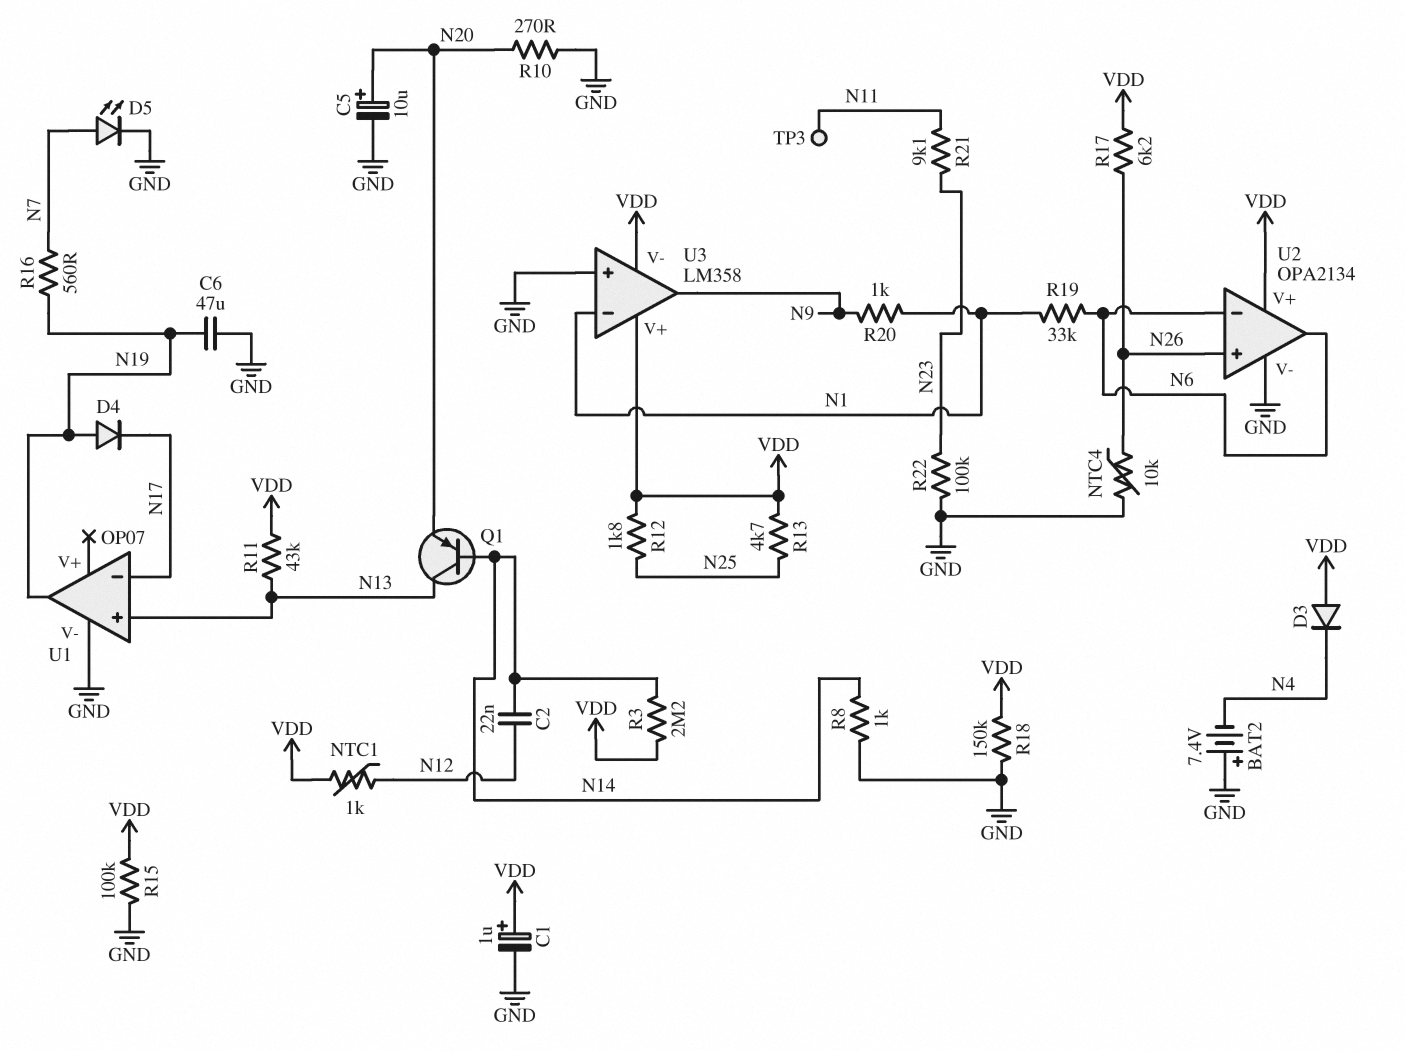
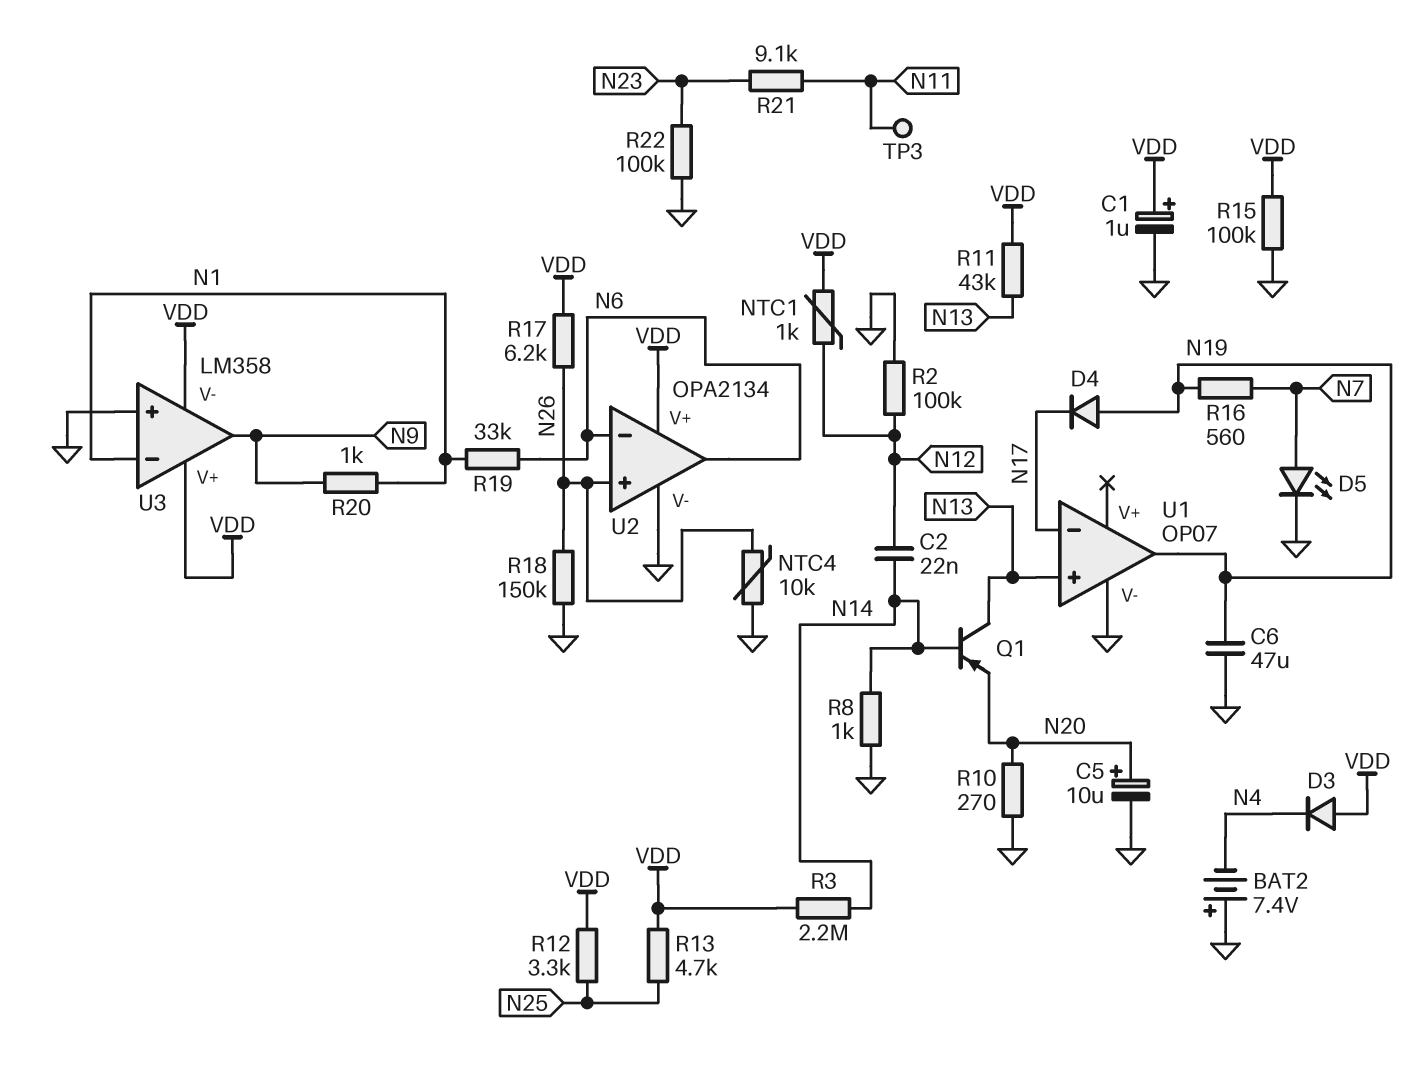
R2: none -> 100k (GND, N12)
R12: 1.8k (N25, VDD) -> 3.3k (N25, VDD)
R18: 150k (GND, VDD) -> 150k (GND, N26)

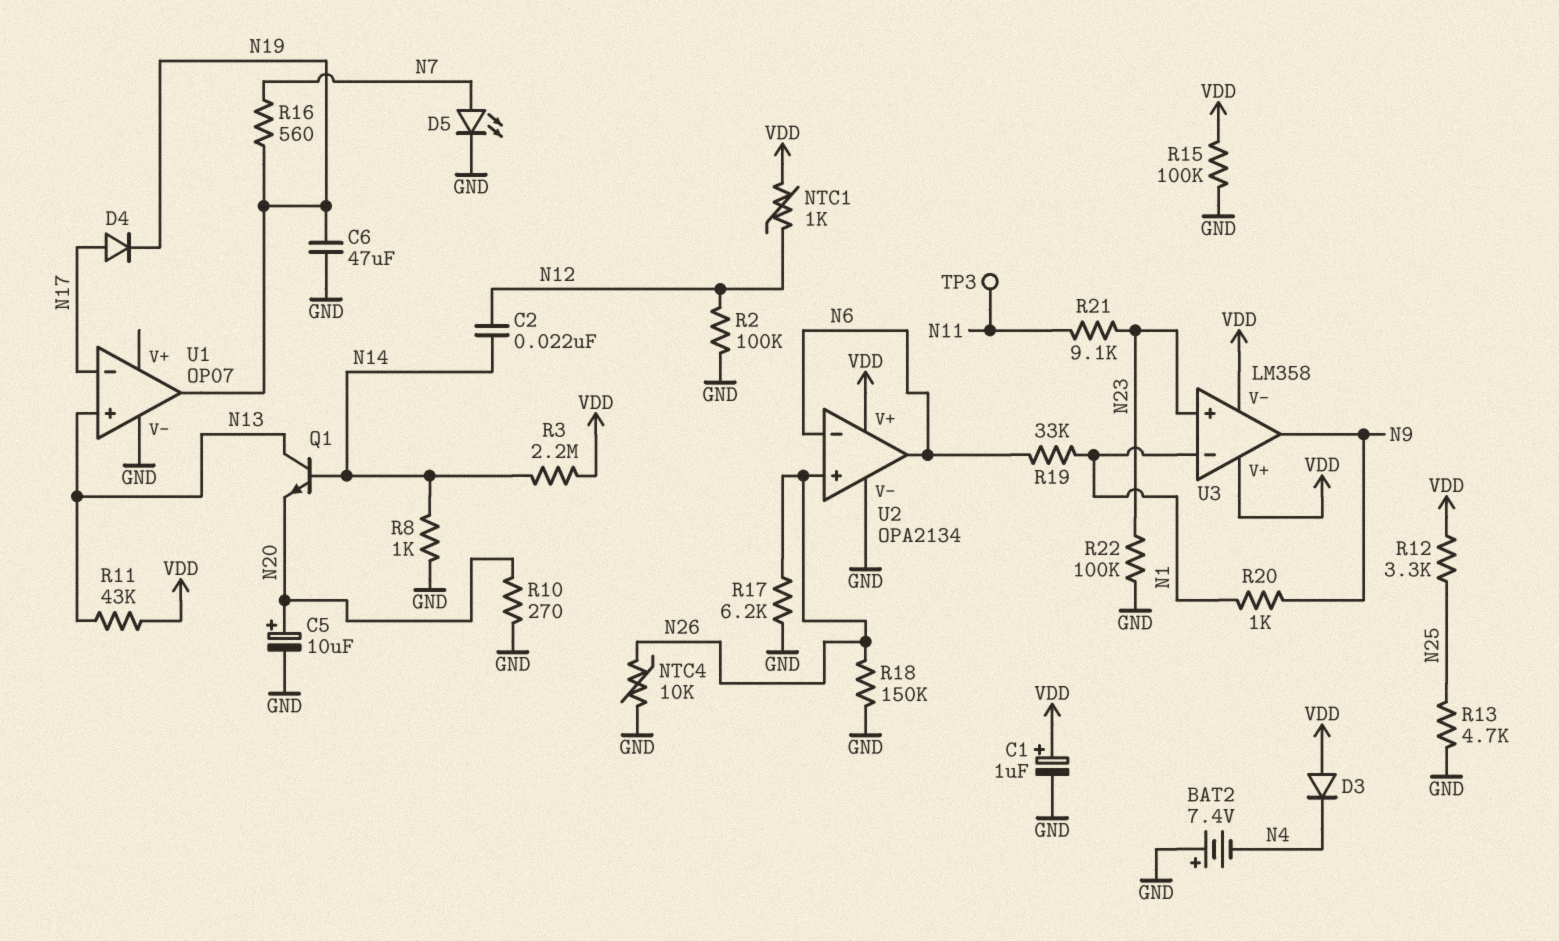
D4: diode (A N19, K N17) -> diode (A N17, K N19)
Q1: PNP (B N14, C N13, E N20) -> NPN (B N14, C N13, E N20)
R13: 4.7k (N25, VDD) -> 4.7k (GND, N25)
R17: 6.2k (N26, VDD) -> 6.2k (GND, N26)
U3 pin in+: GND -> N23

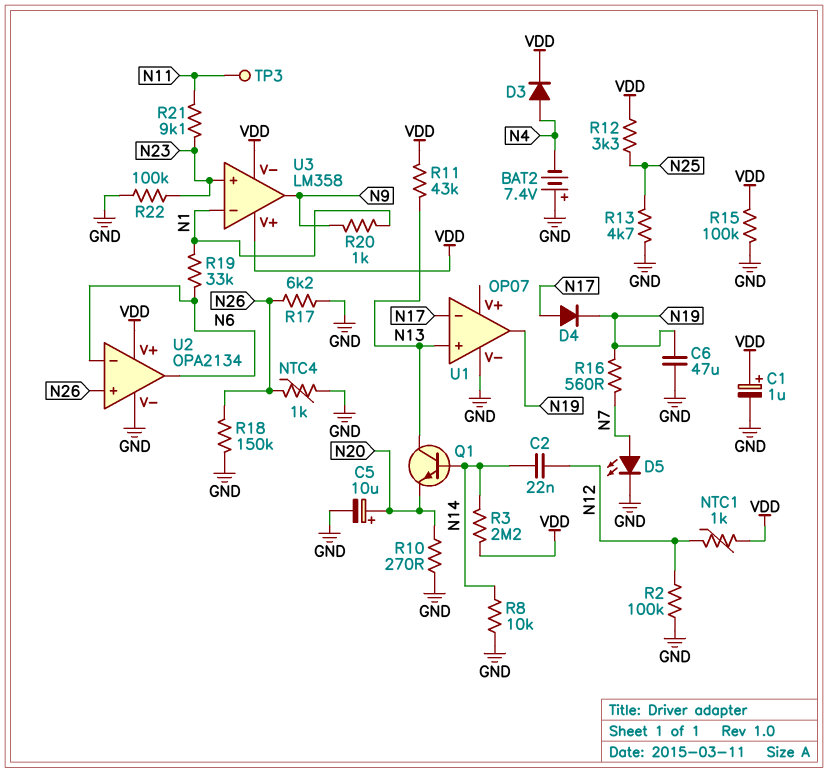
D3: diode (A VDD, K N4) -> diode (A N4, K VDD)
NTC4: 10k (GND, N26) -> 1k (GND, N26)
R8: 1k (GND, N14) -> 10k (GND, N14)

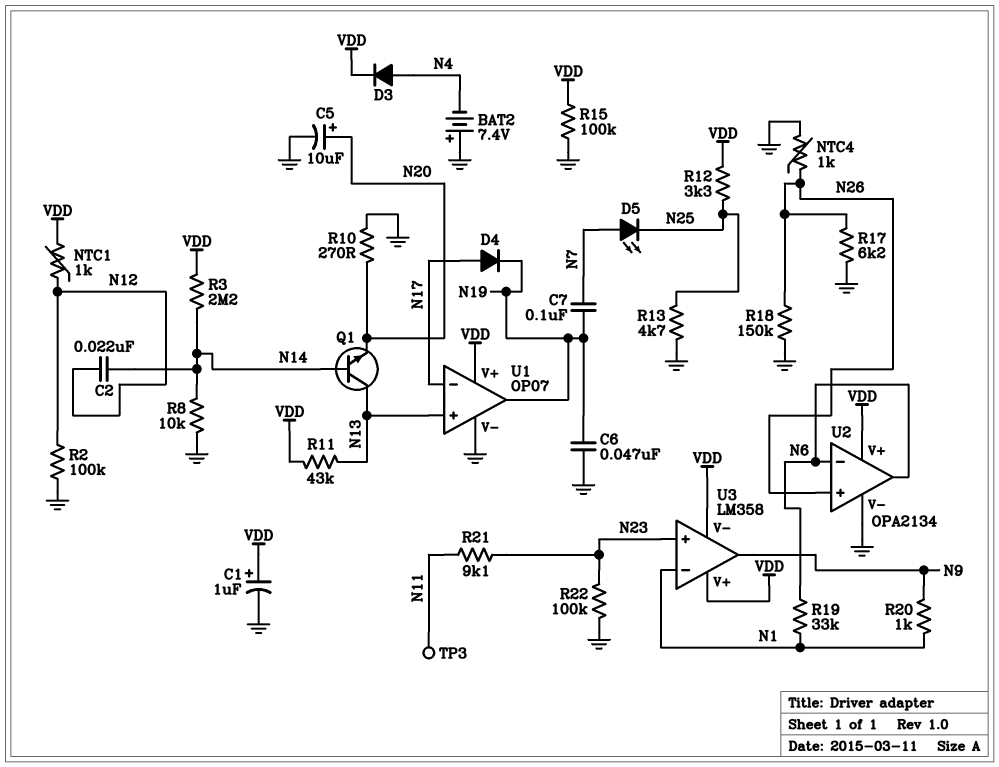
C6: 47uF (GND, N19) -> 47nF (GND, N19)
C7: none -> 100nF (N7, N19)
D5: LED (A N7, K GND) -> LED (A N7, K N25)
R16: 560 (N7, N19) -> none
U1 pin V+: none -> VDD

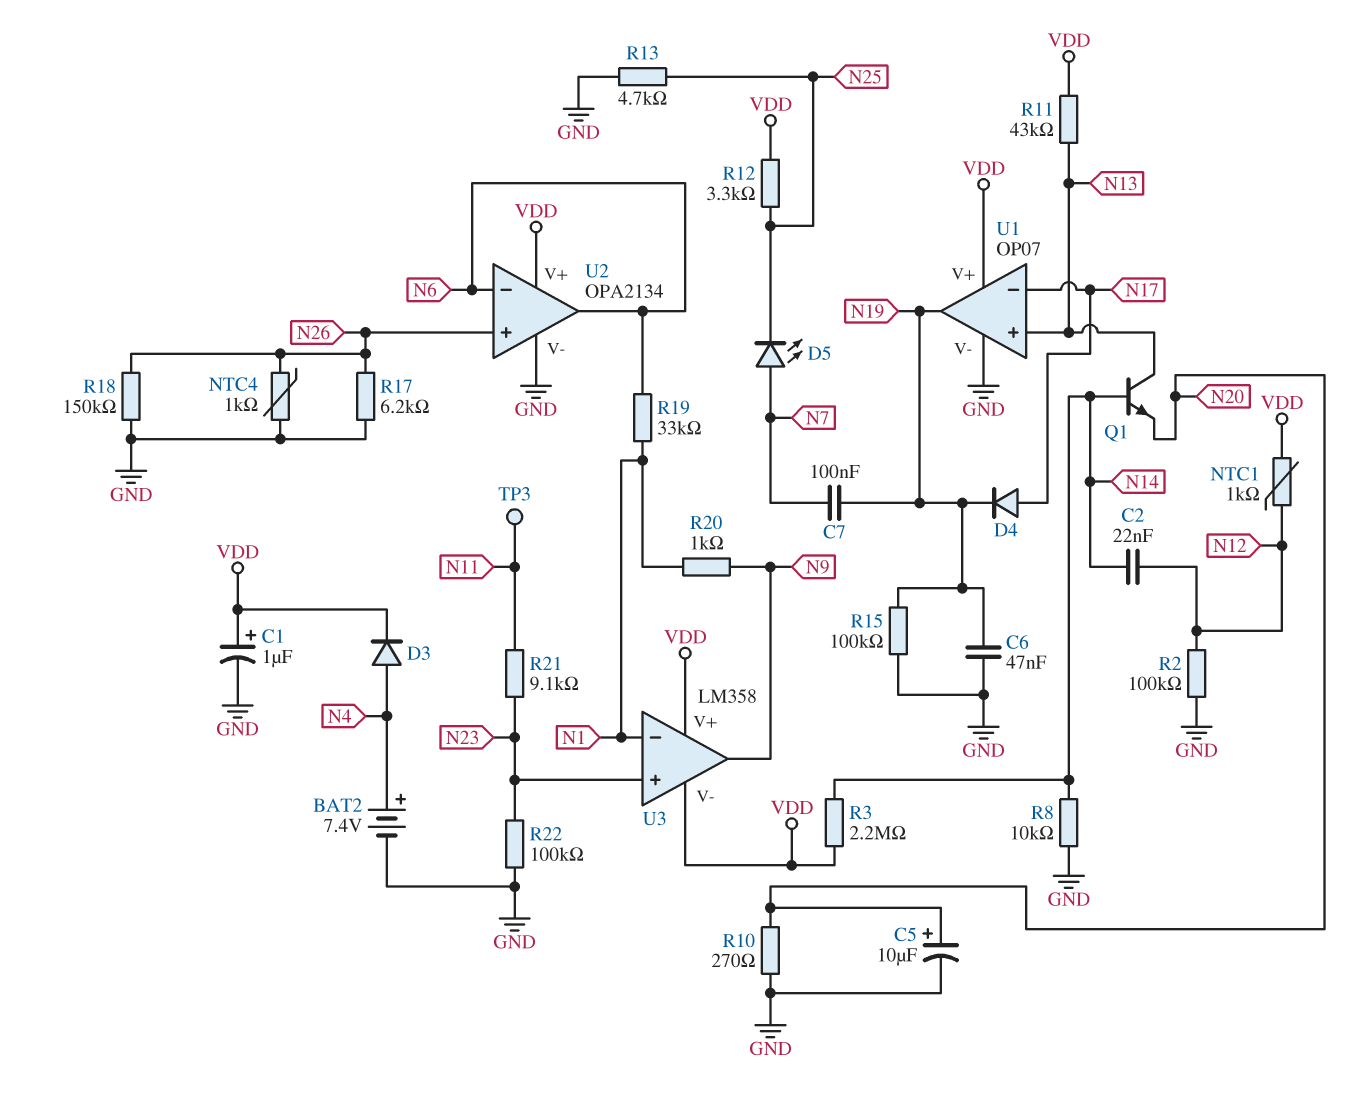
BAT2: 7.4V (plus GND, minus N4) -> 7.4V (plus N4, minus GND)
R15: 100k (GND, VDD) -> 100k (GND, N19)

